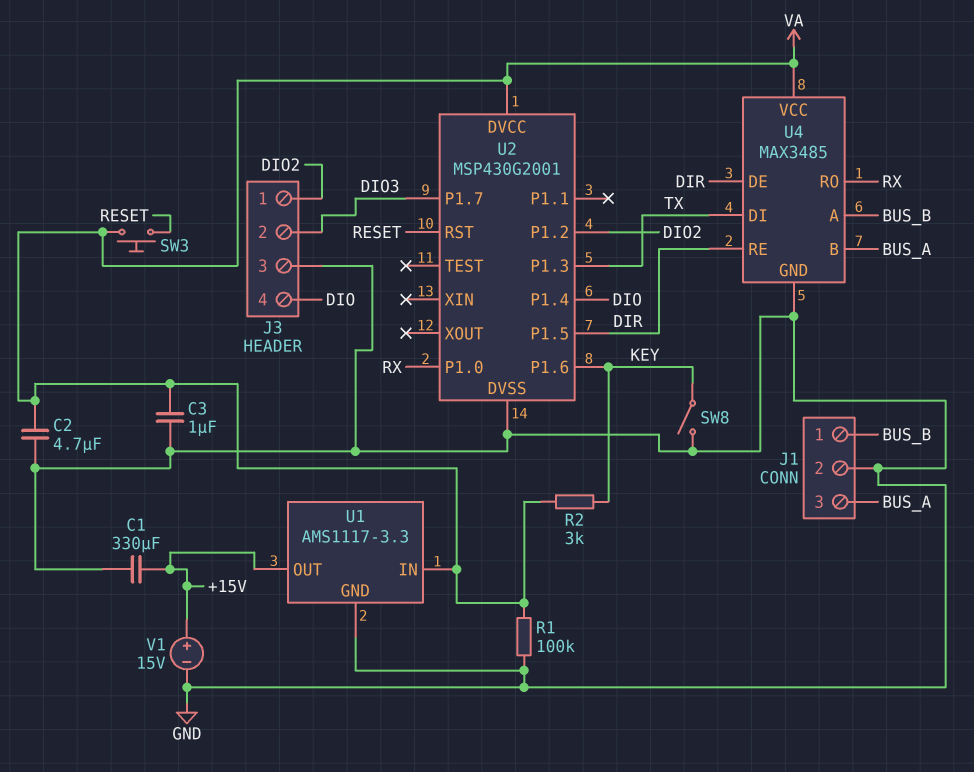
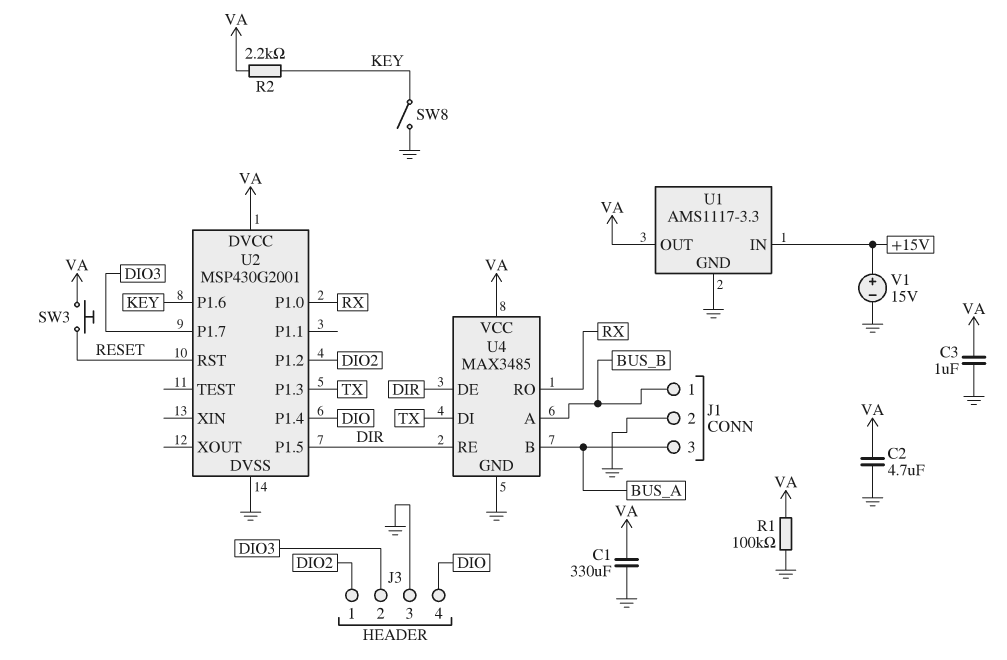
C1: 330uF (+15V, GND) -> 330uF (GND, VA)
R2: 3k (KEY, VA) -> 2.2k (KEY, VA)
U1 pin IN: VA -> +15V
U1 pin OUT: +15V -> VA

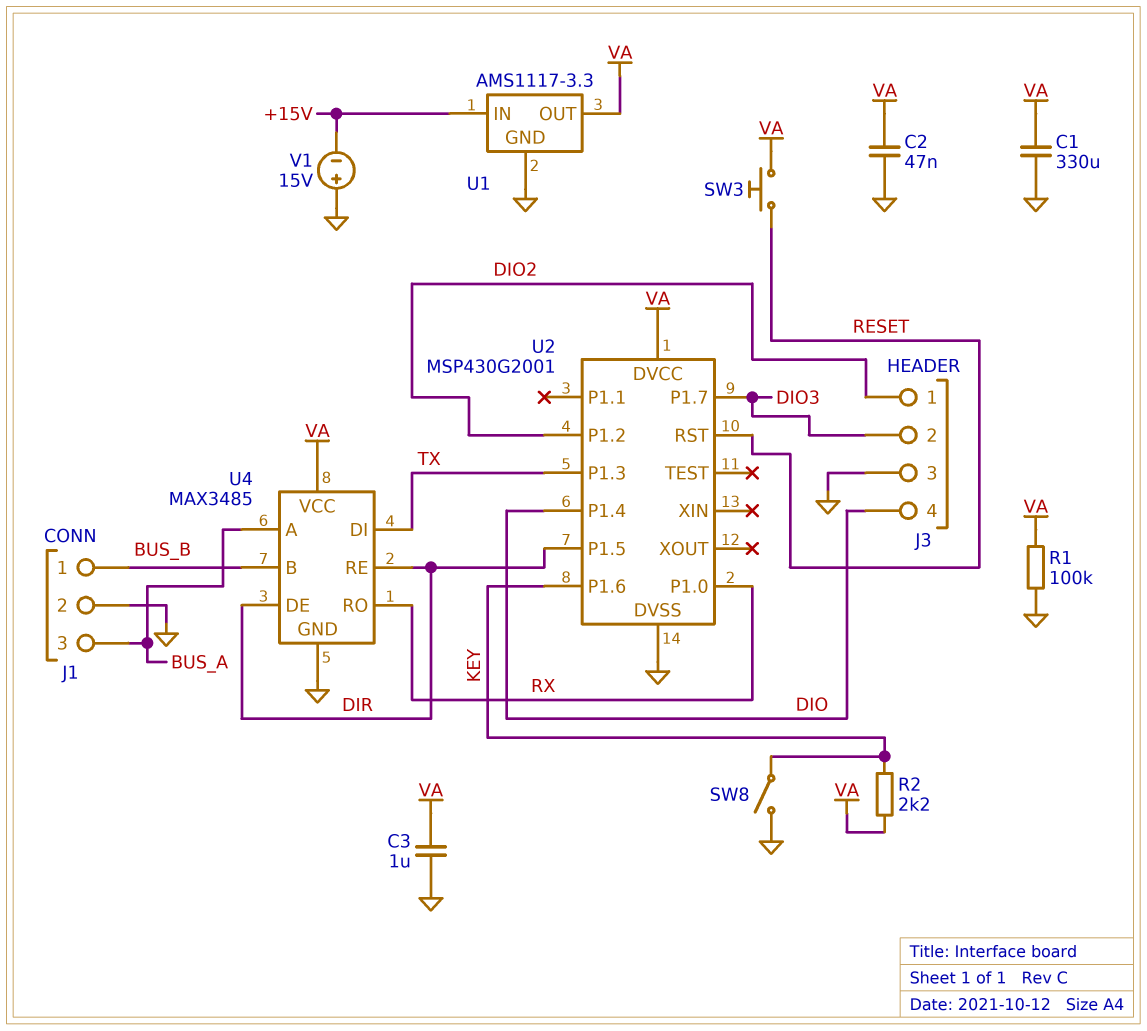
C2: 4.7uF (GND, VA) -> 47nF (GND, VA)
U4 pin A: BUS_B -> BUS_A
U4 pin B: BUS_A -> BUS_B
V1: 15V (plus +15V, minus GND) -> 15V (plus GND, minus +15V)

